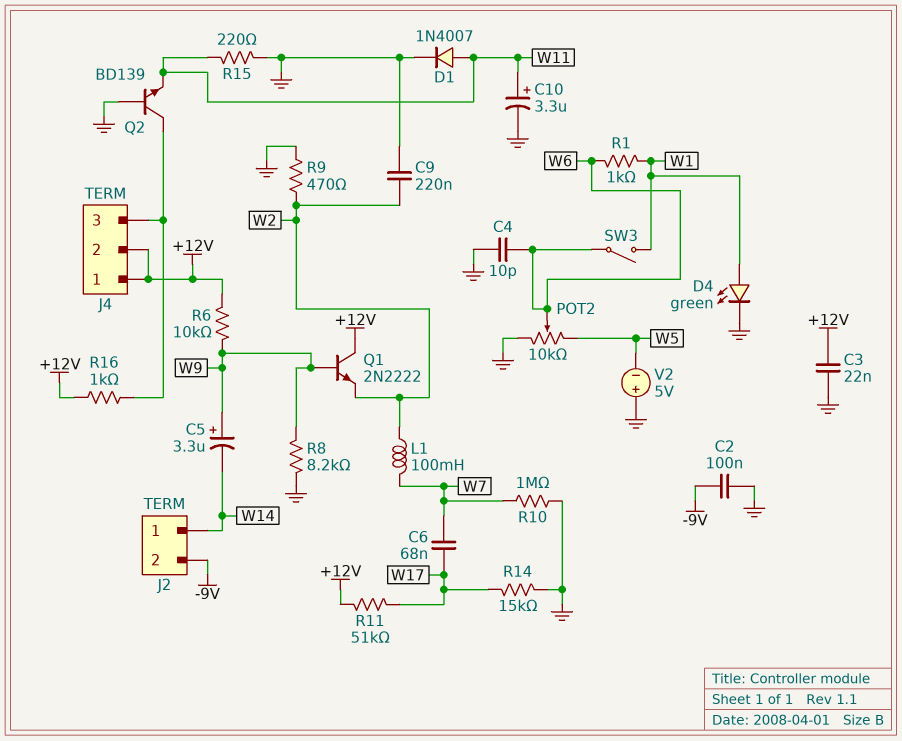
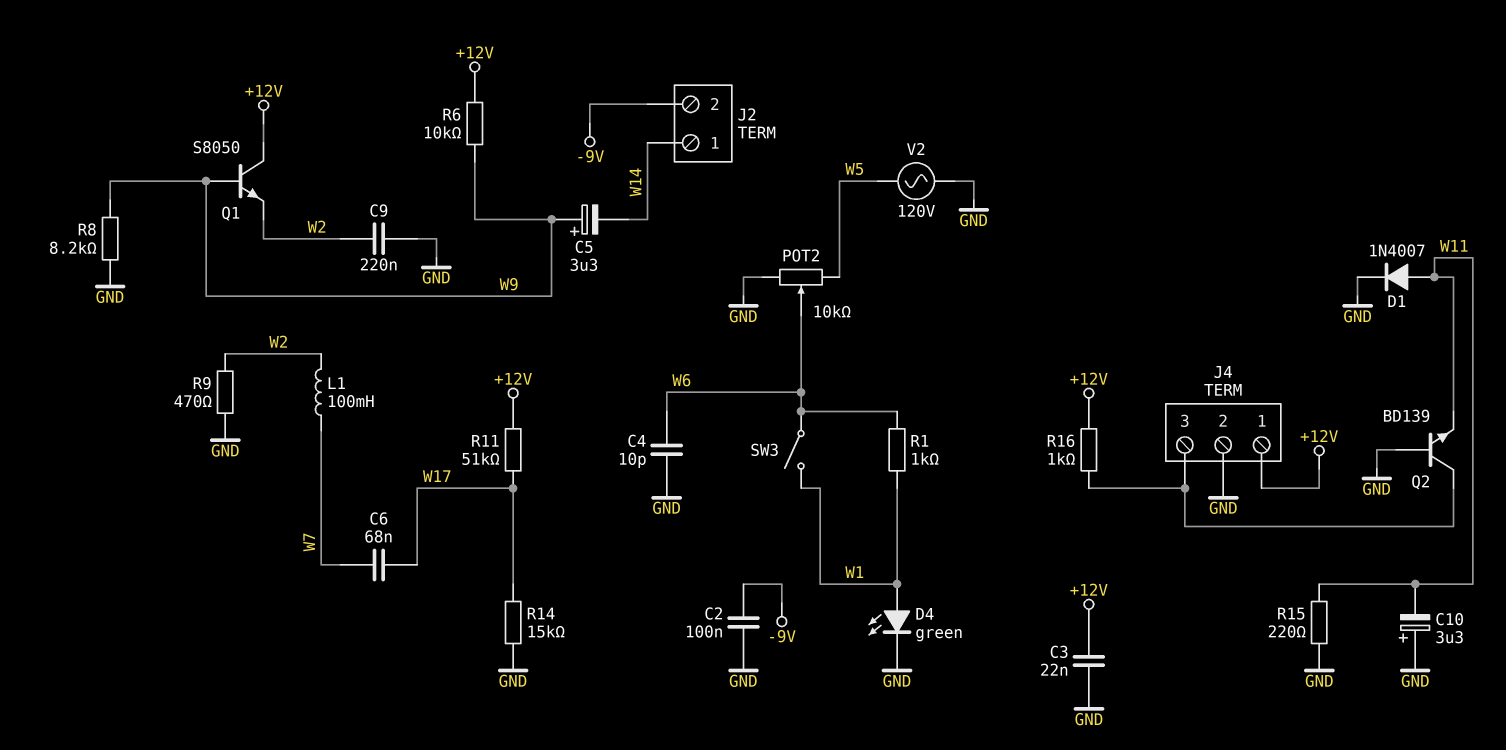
C10: 3.3uF (plus W11, minus GND) -> 3.3uF (plus GND, minus W11)
J4 pin 2: +12V -> GND
Q1: NPN 2N2222 (B W9, C +12V, E W2) -> NPN S8050 (B W9, C +12V, E W2)
R10: 1M (GND, W7) -> none
V2: 5V (plus GND, minus W5) -> AC 120V (GND, W5)

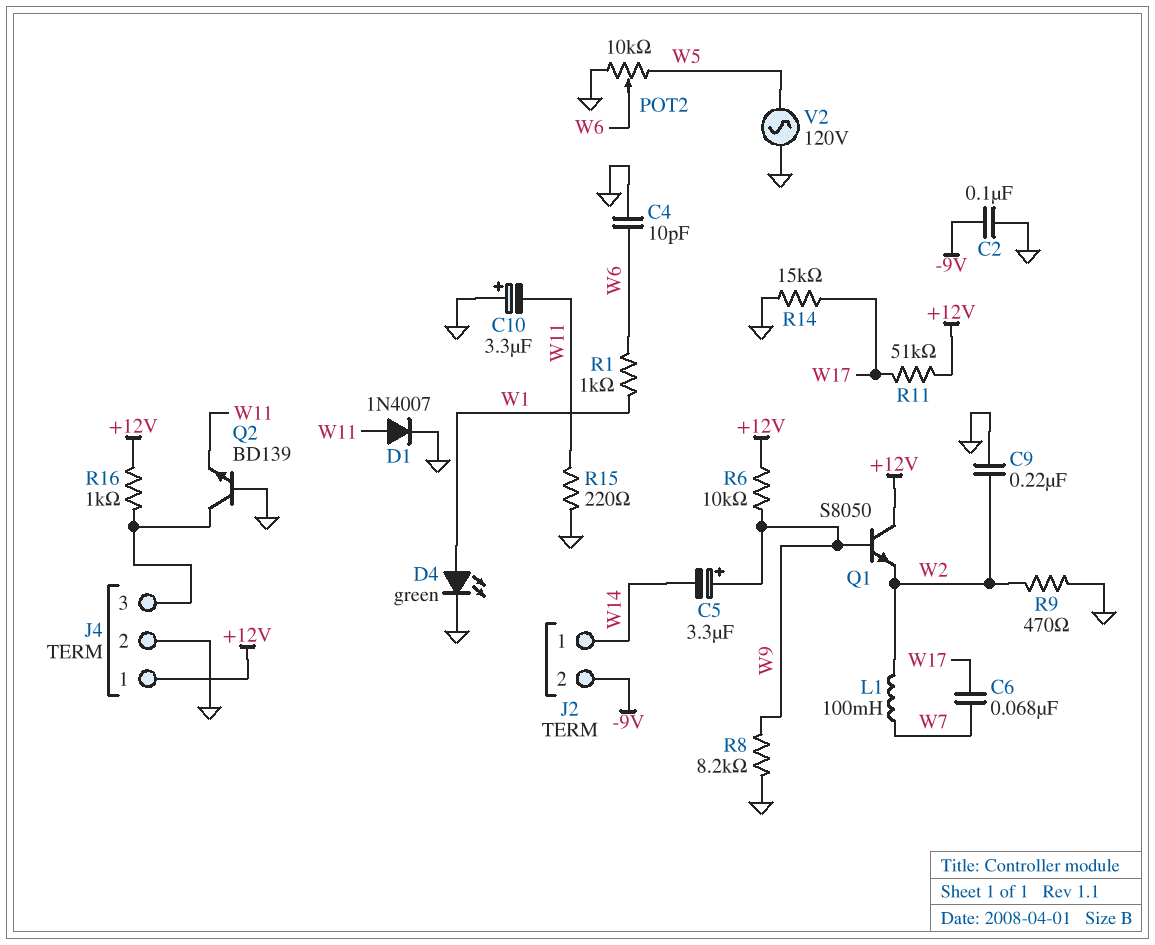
C3: 22nF (+12V, GND) -> none
SW3: switch (W1, W6) -> none

